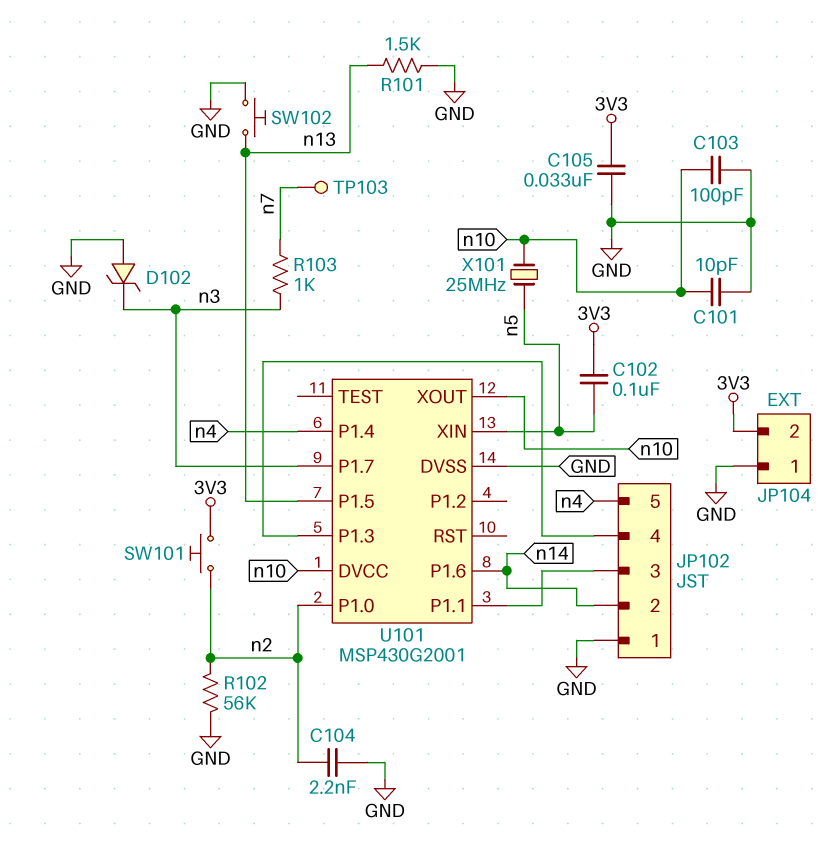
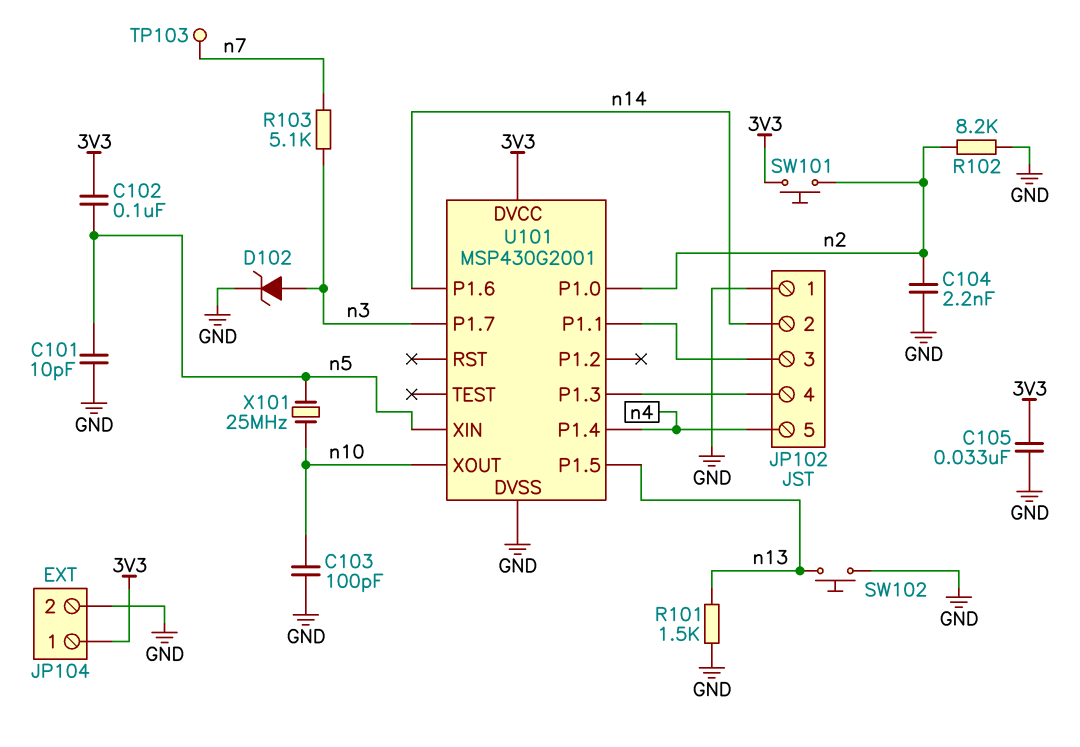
C101: 10pF (GND, n10) -> 10pF (GND, n5)
D102: zener (A GND, K n3) -> zener (A n3, K GND)
JP104 pin 1: GND -> 3V3
JP104 pin 2: 3V3 -> GND
R102: 56k (GND, n2) -> 8.2k (GND, n2)
R103: 1k (n3, n7) -> 5.1k (n3, n7)
U101 pin DVCC: n10 -> 3V3

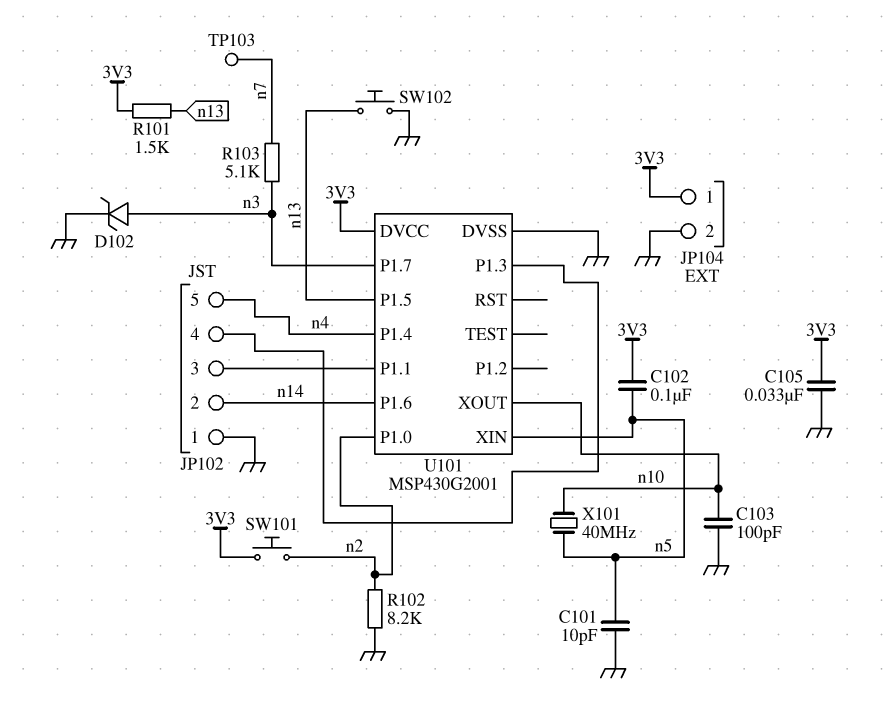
C104: 2.2nF (GND, n2) -> none
R101: 1.5k (GND, n13) -> 1.5k (3V3, n13)
X101: 25MHz (n5, n10) -> 40MHz (n5, n10)

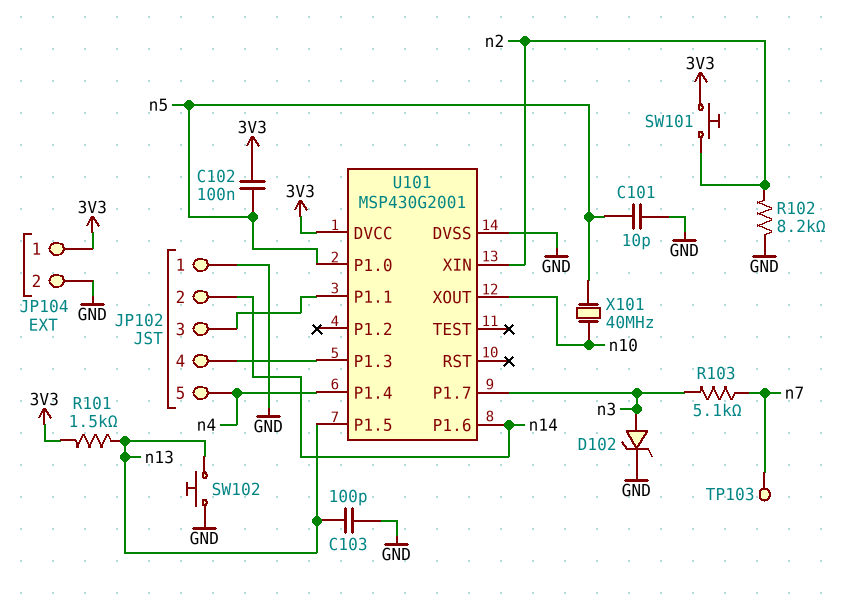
C103: 100pF (GND, n10) -> 100pF (GND, n13)
C105: 33nF (3V3, GND) -> none
U101 pin P1.0: n2 -> n5
U101 pin XIN: n5 -> n2

